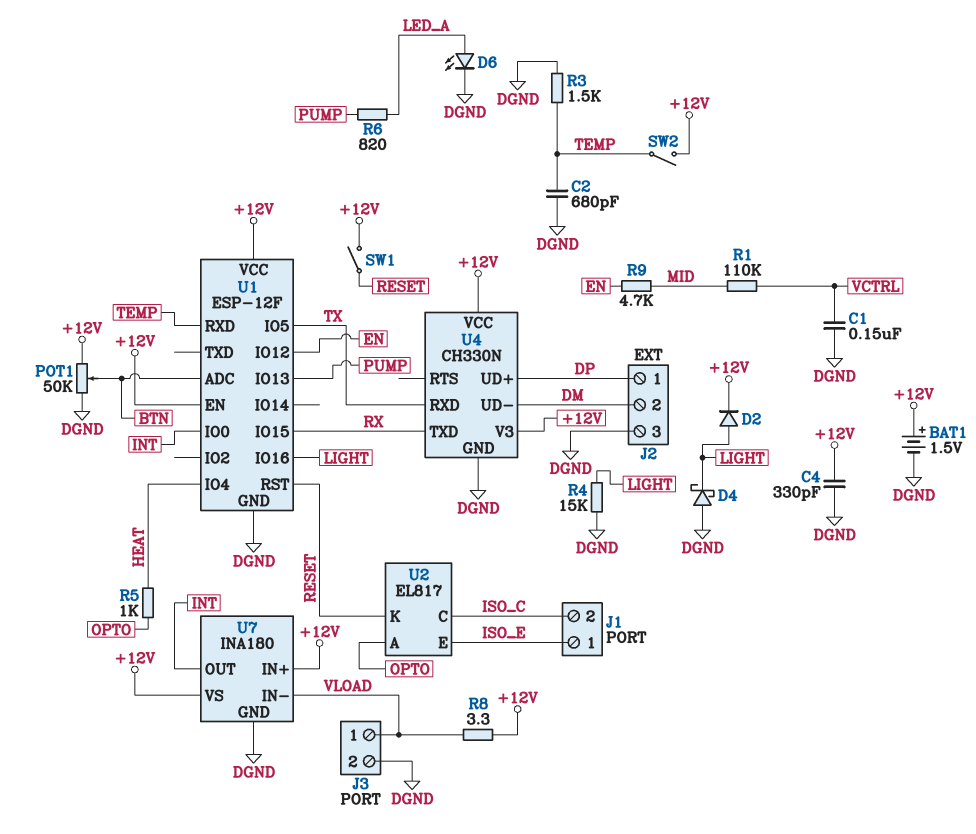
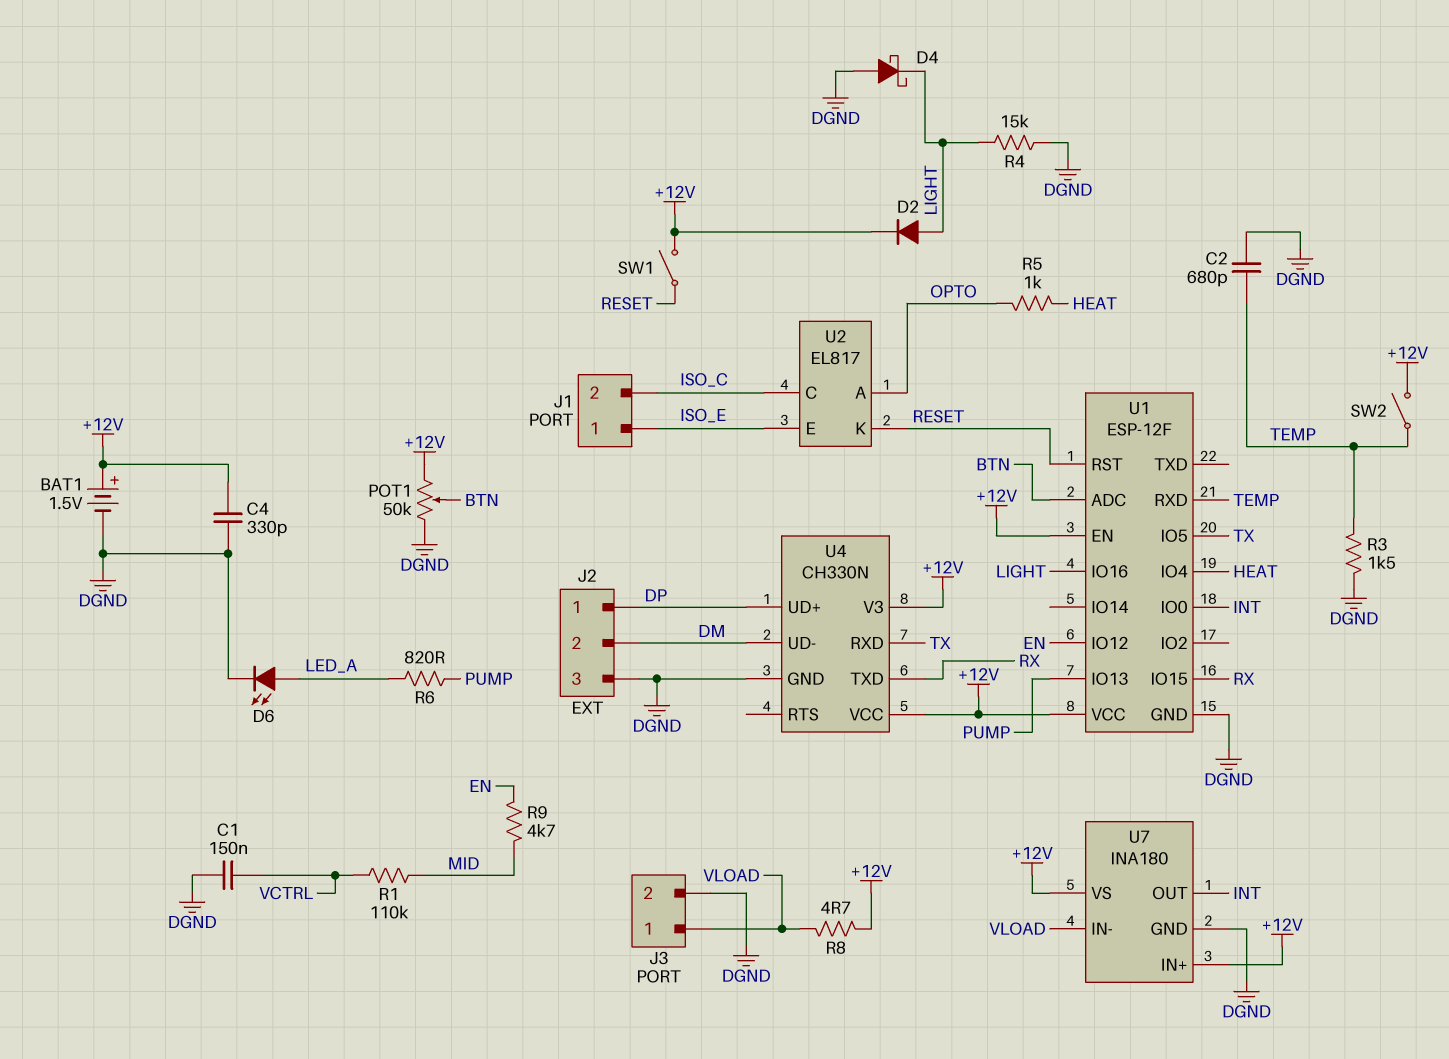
R8: 3.3 (+12V, VLOAD) -> 4.7 (+12V, VLOAD)

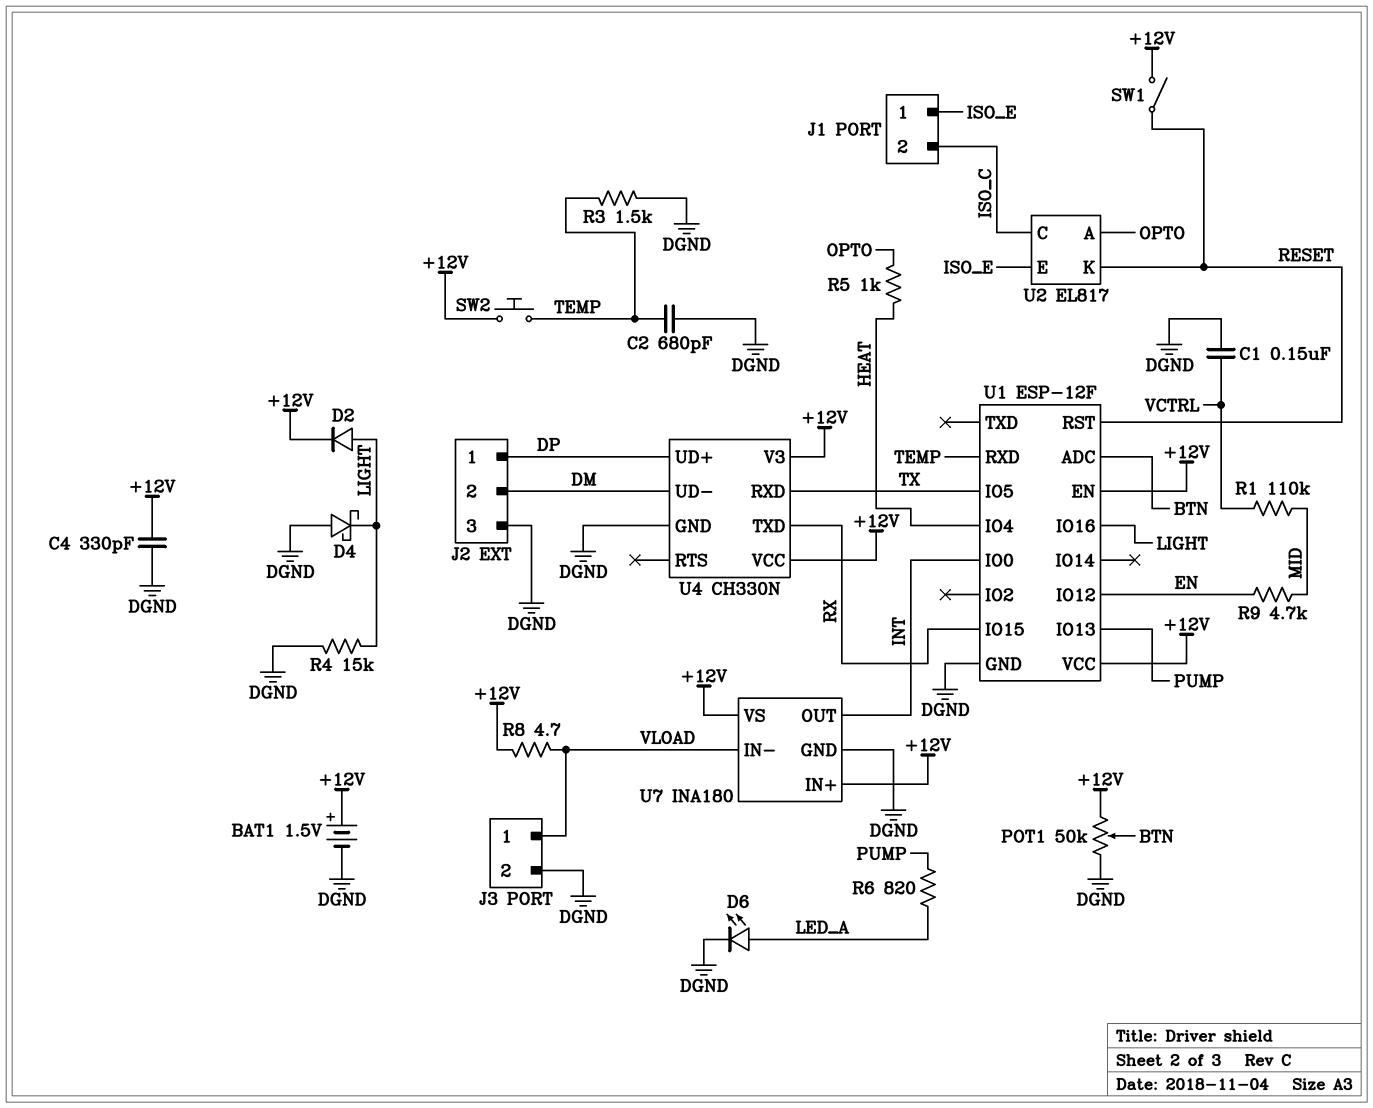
SW2: switch (+12V, TEMP) -> button (+12V, TEMP)

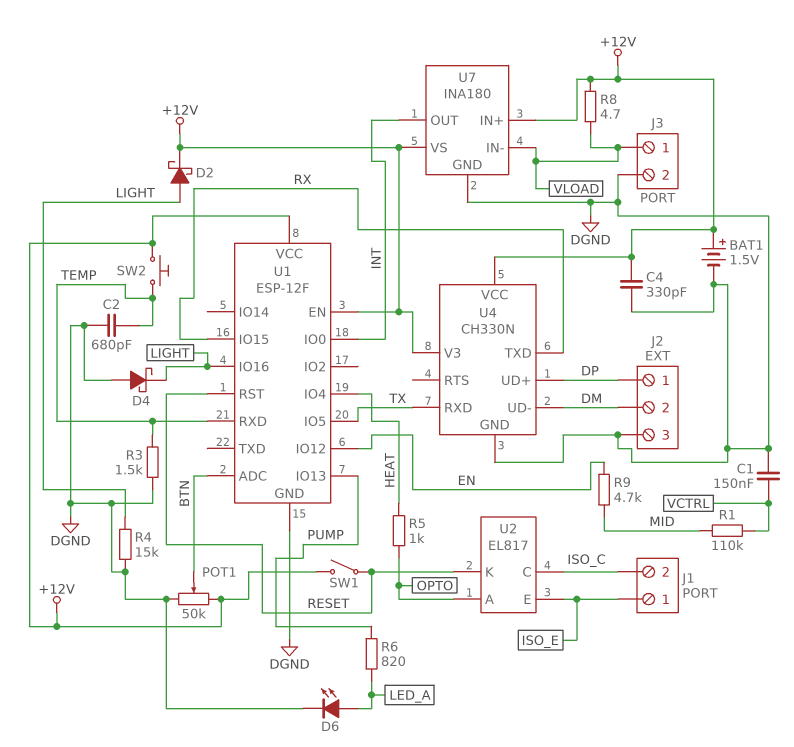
D2: diode (A LIGHT, K +12V) -> schottky (A LIGHT, K +12V)

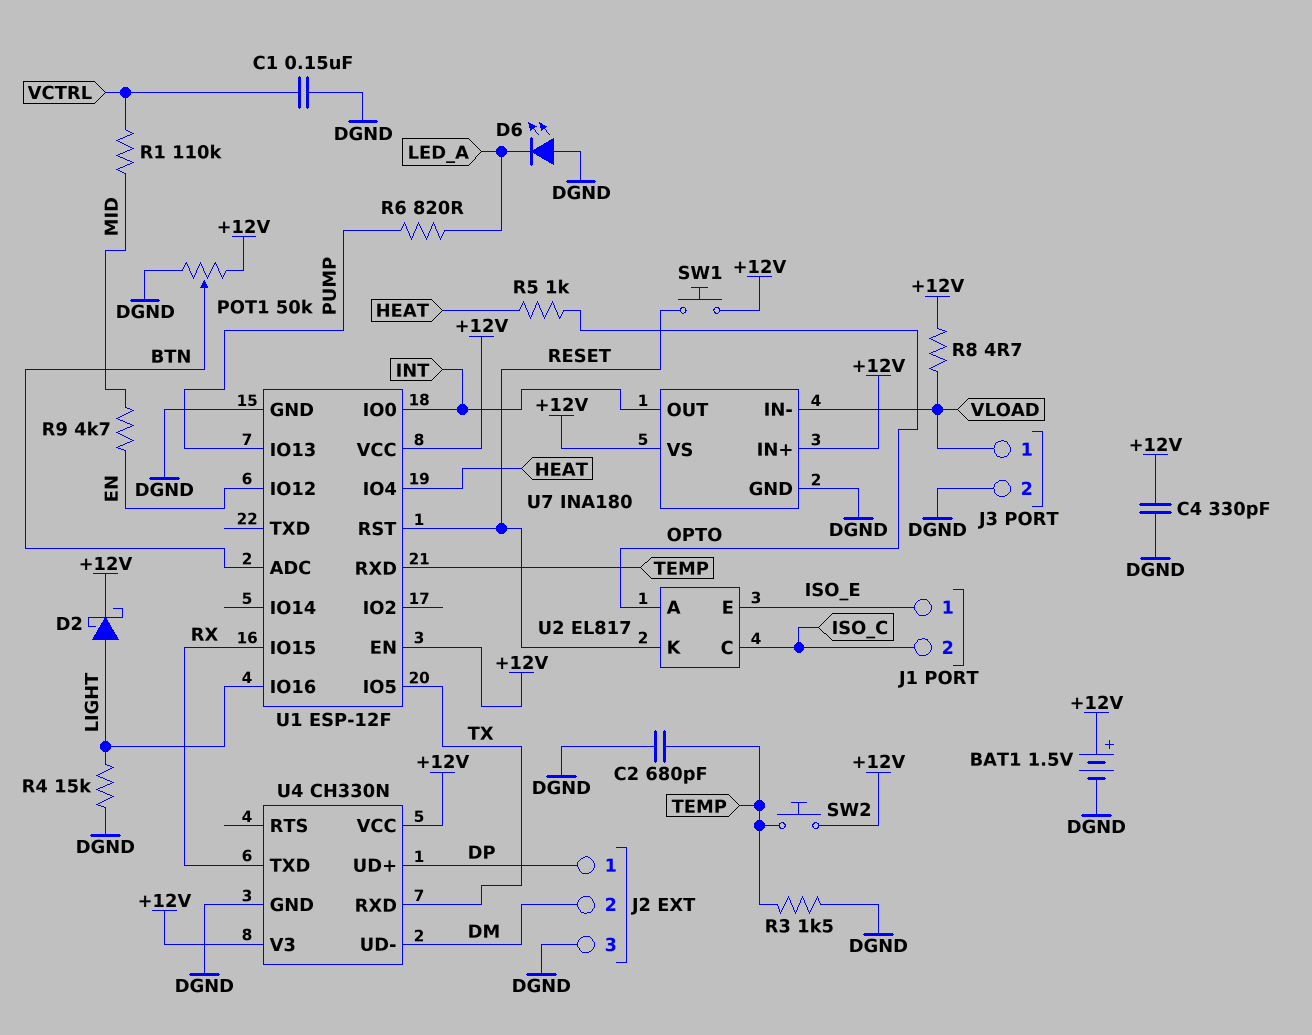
D4: schottky (A DGND, K LIGHT) -> none
D6: LED (A LED_A, K DGND) -> LED (A DGND, K LED_A)
SW1: switch (+12V, RESET) -> button (+12V, RESET)

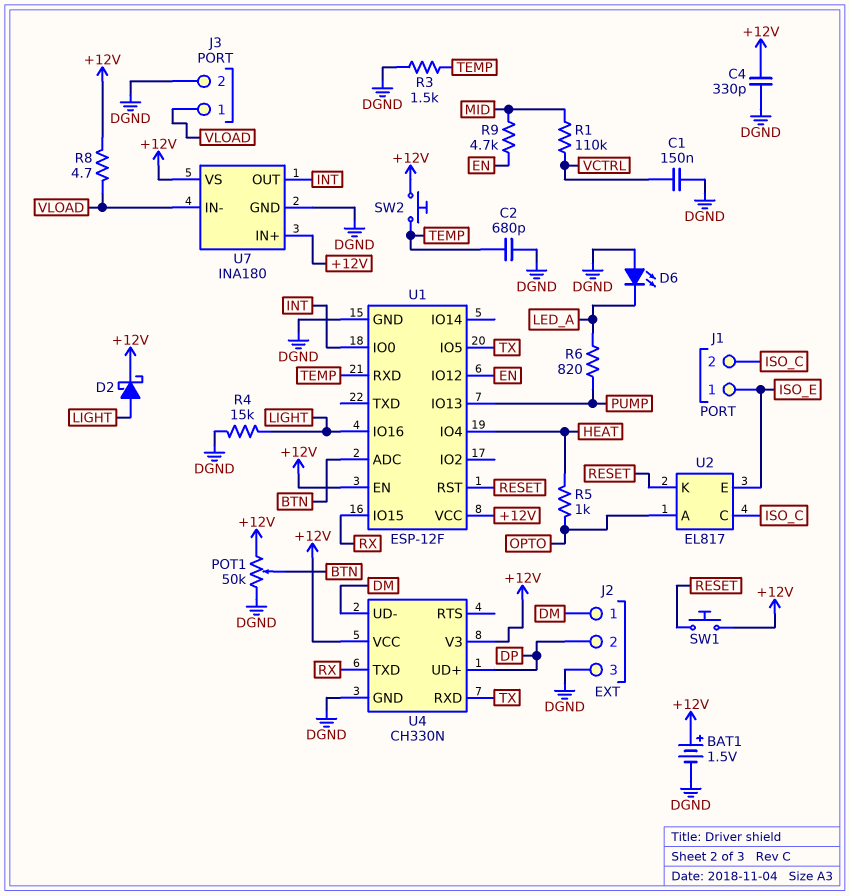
J2 pin 1: DP -> DM
J2 pin 2: DM -> DP

